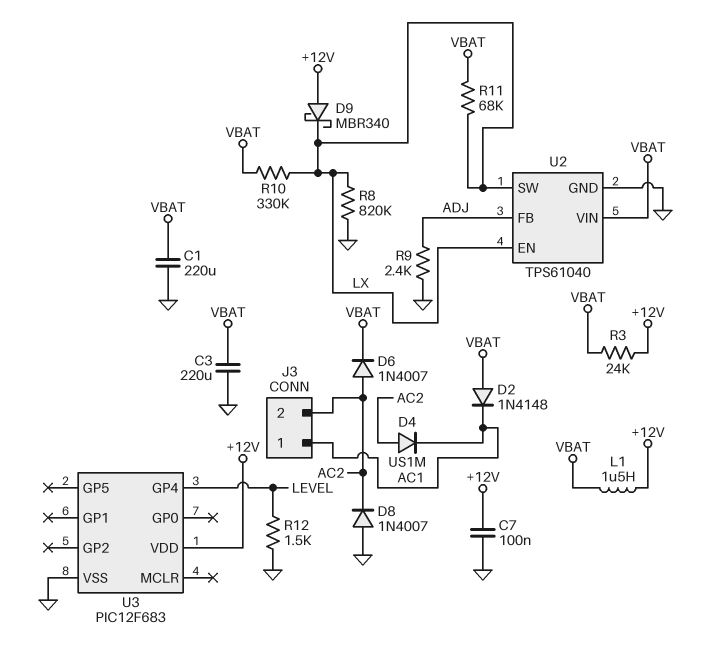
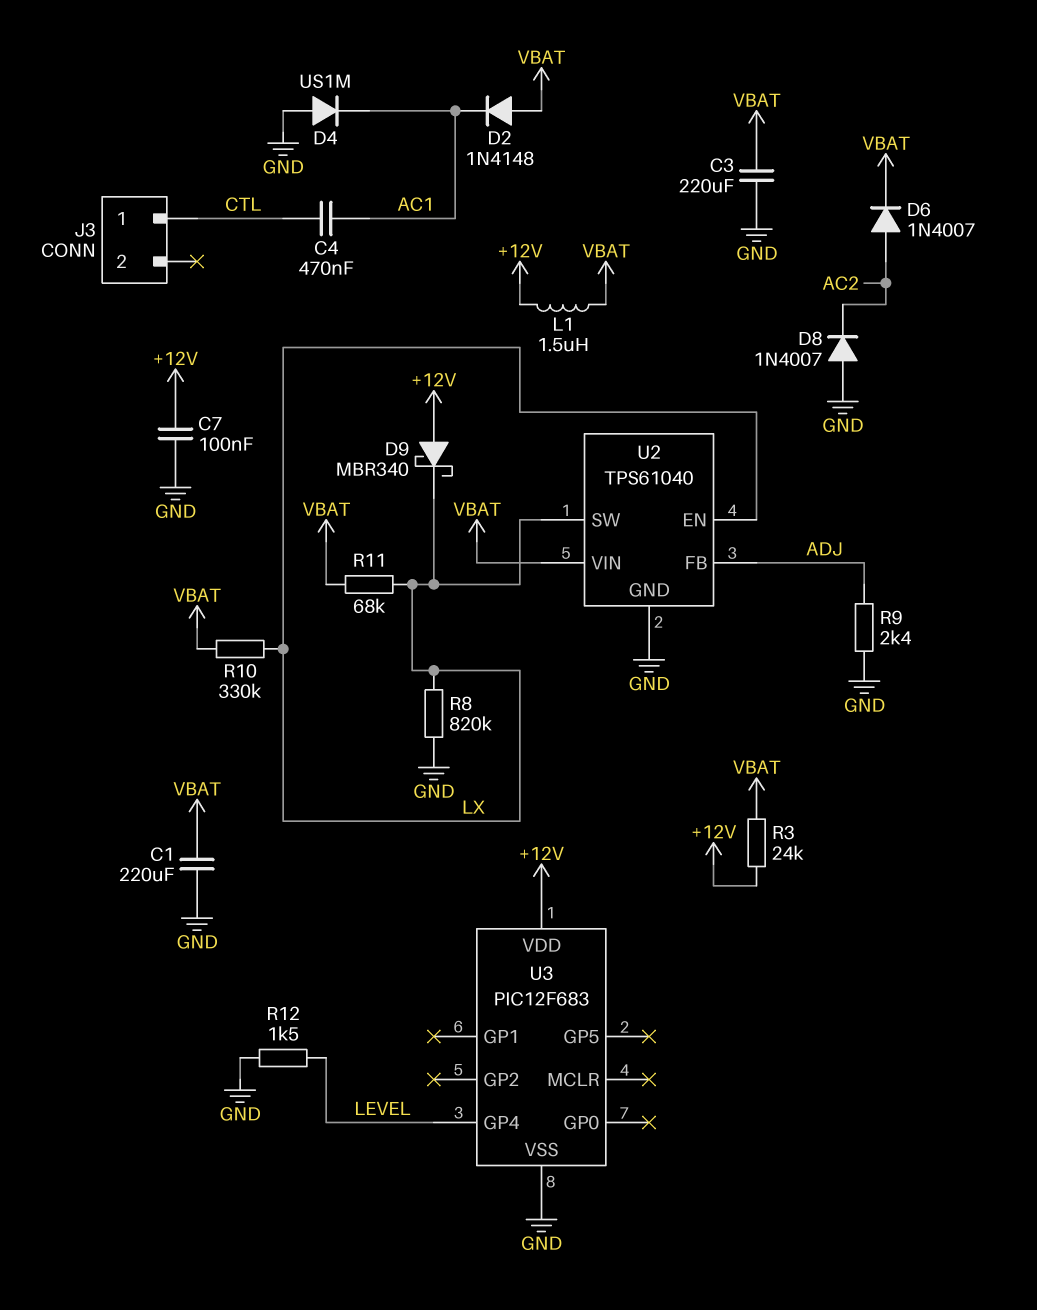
C4: none -> 470nF (AC1, CTL)
D4: diode US1M (A AC2, K AC1) -> diode US1M (A GND, K AC1)
J3 pin 1: AC1 -> CTL
J3 pin 2: AC2 -> none

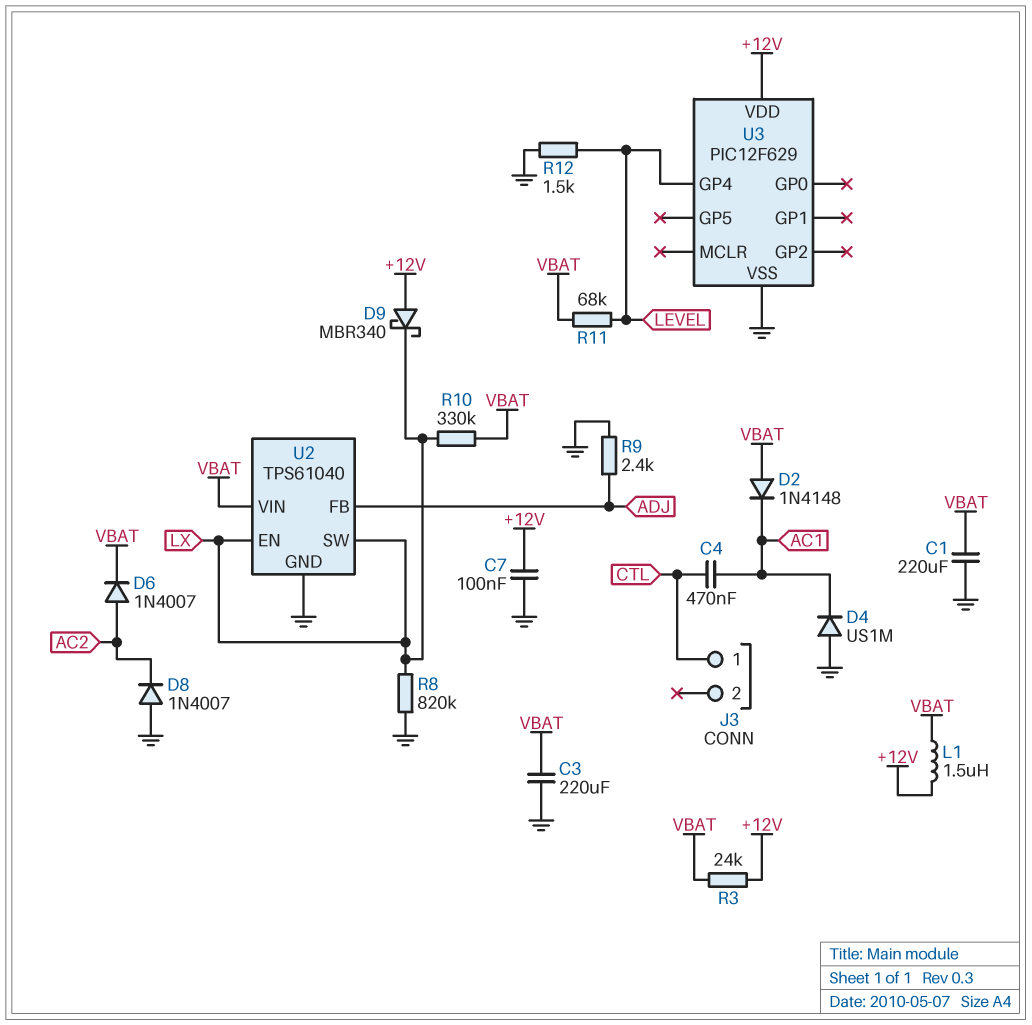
R11: 68k (LX, VBAT) -> 68k (LEVEL, VBAT)
U3: PIC12F683 -> PIC12F629

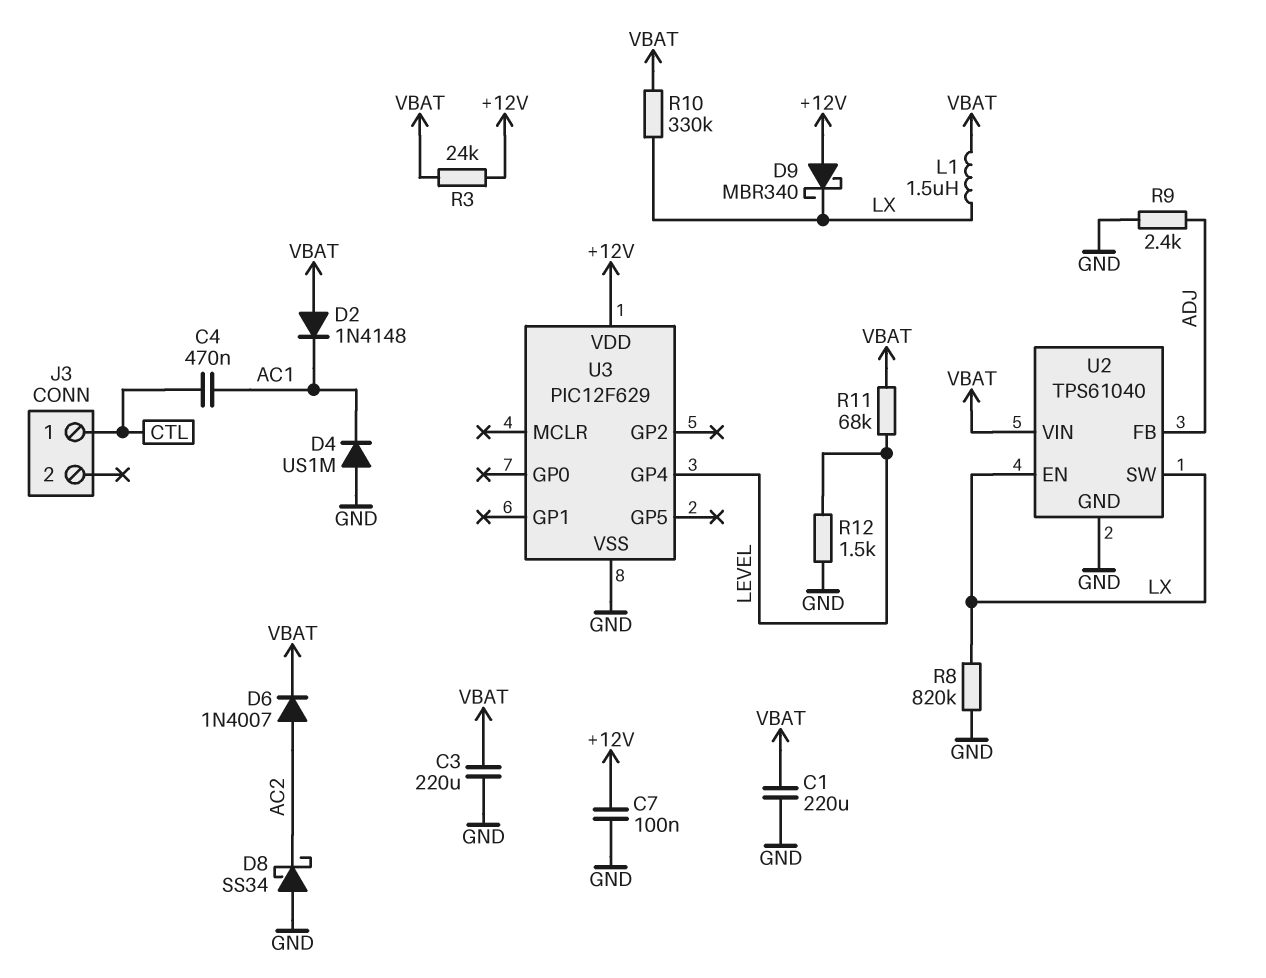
D8: diode 1N4007 (A GND, K AC2) -> schottky SS34 (A GND, K AC2)
L1: 1.5uH (+12V, VBAT) -> 1.5uH (LX, VBAT)

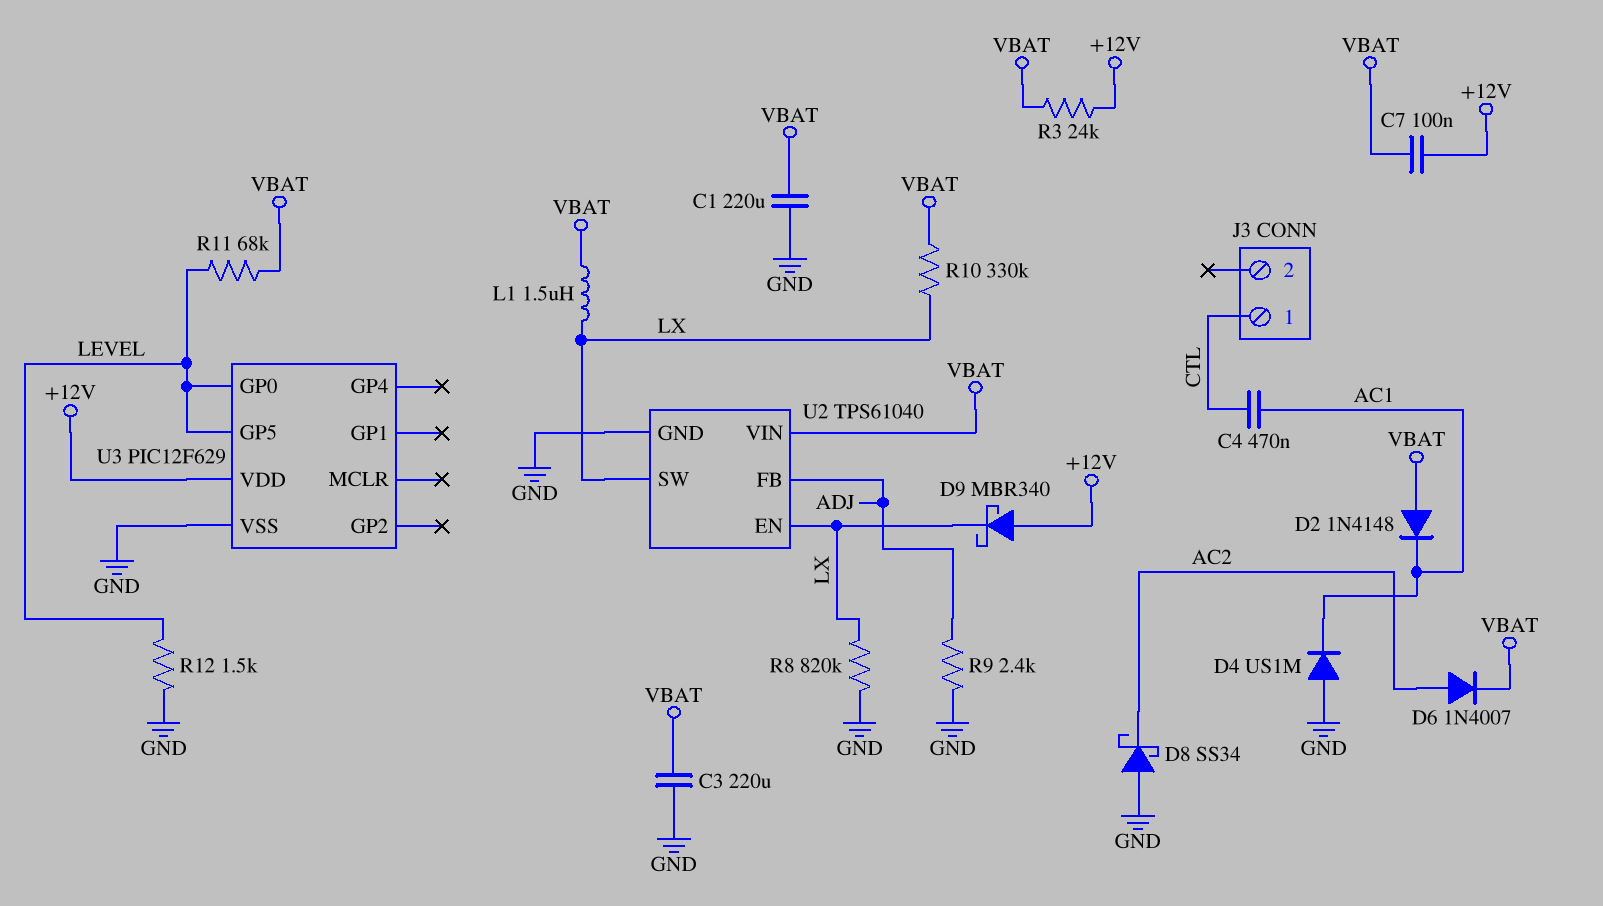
C7: 100nF (+12V, GND) -> 100nF (+12V, VBAT)
U3 pin GP0: none -> LEVEL
U3 pin GP4: LEVEL -> none
U3 pin GP5: none -> LEVEL

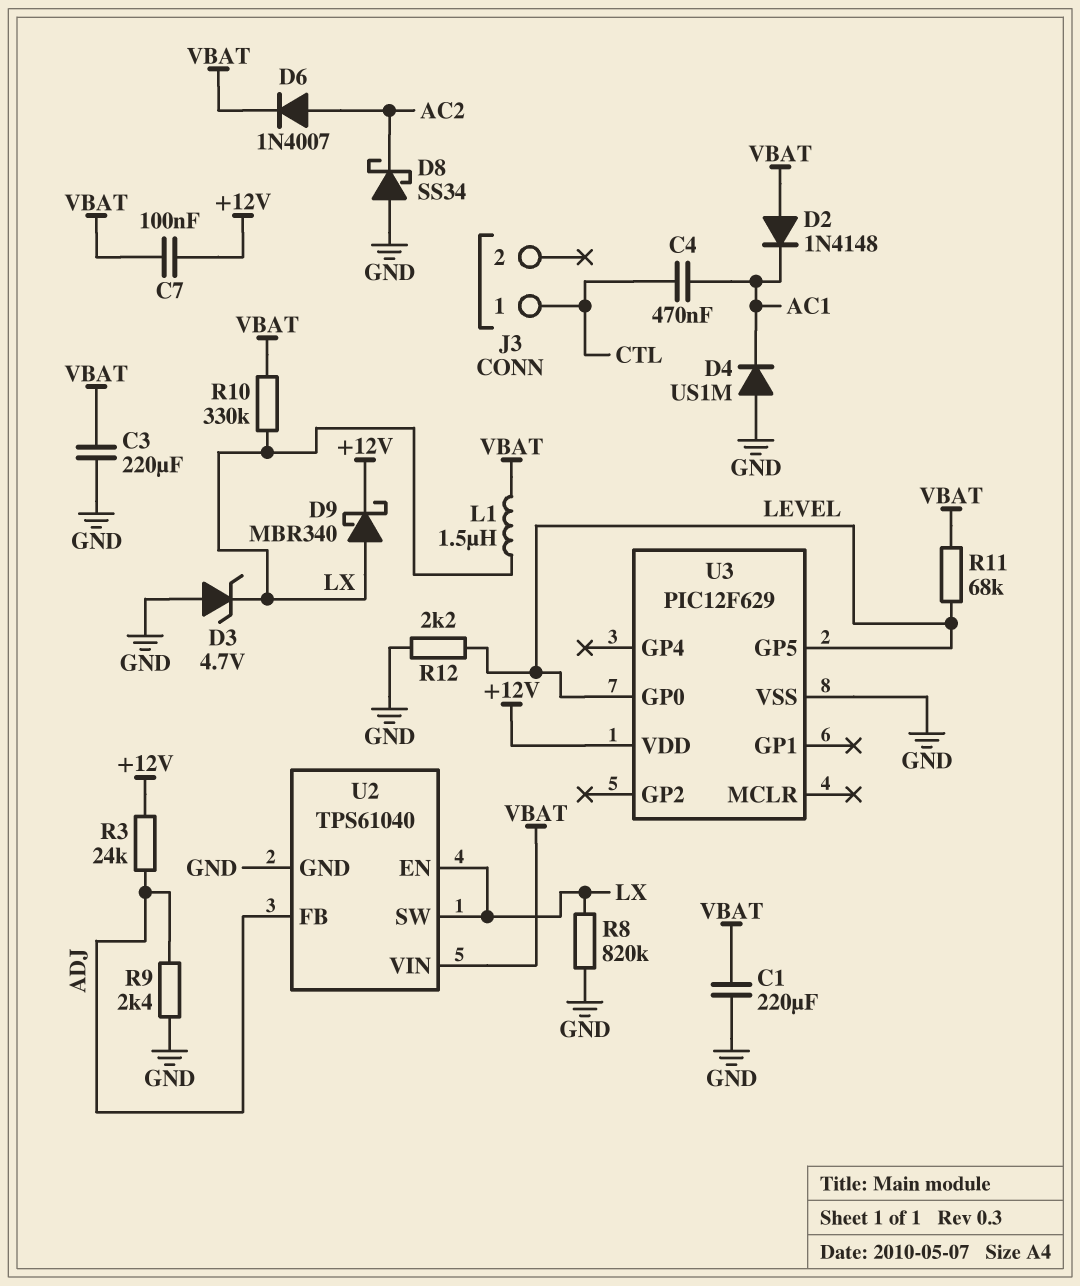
D3: none -> zener 4.7V (A GND, K LX)
D9: schottky MBR340 (A +12V, K LX) -> schottky MBR340 (A LX, K +12V)
R3: 24k (+12V, VBAT) -> 24k (+12V, ADJ)
R12: 1.5k (GND, LEVEL) -> 2.2k (GND, LEVEL)

